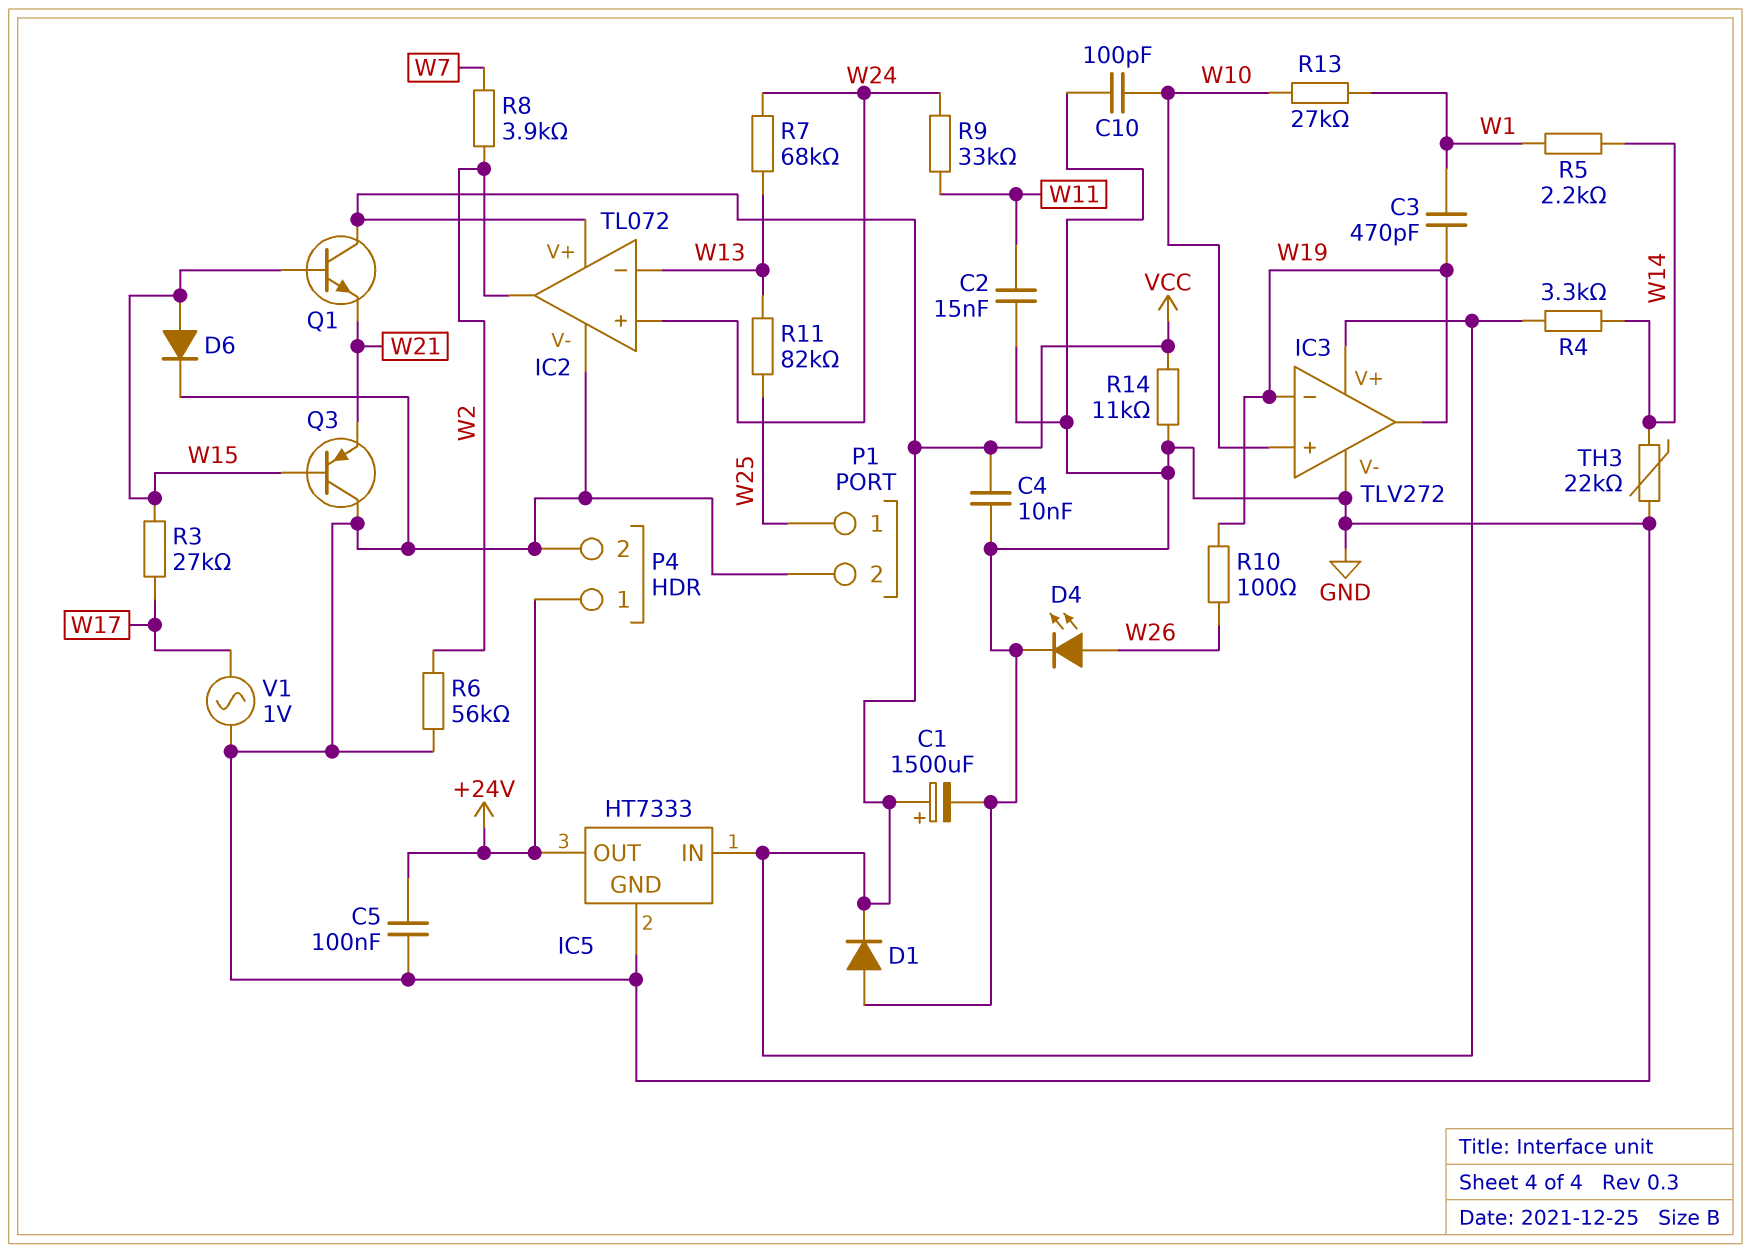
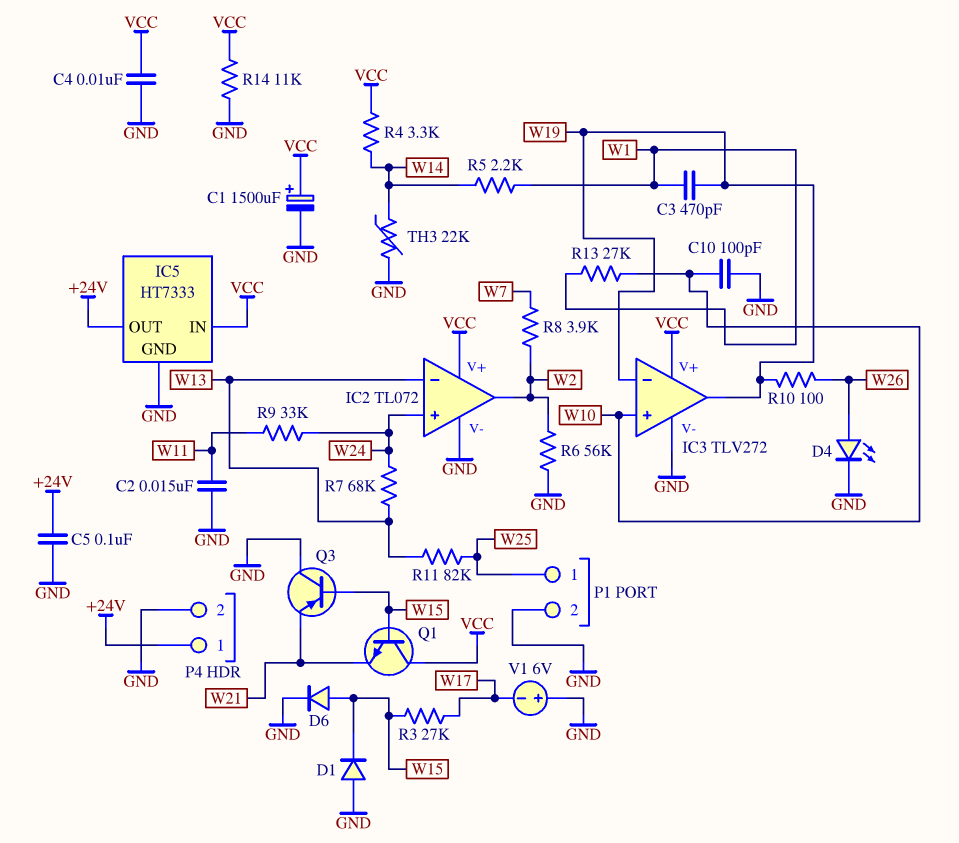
D1: diode (A GND, K VCC) -> diode (A GND, K W15)
V1: AC 1V (GND, W17) -> 6V (plus GND, minus W17)

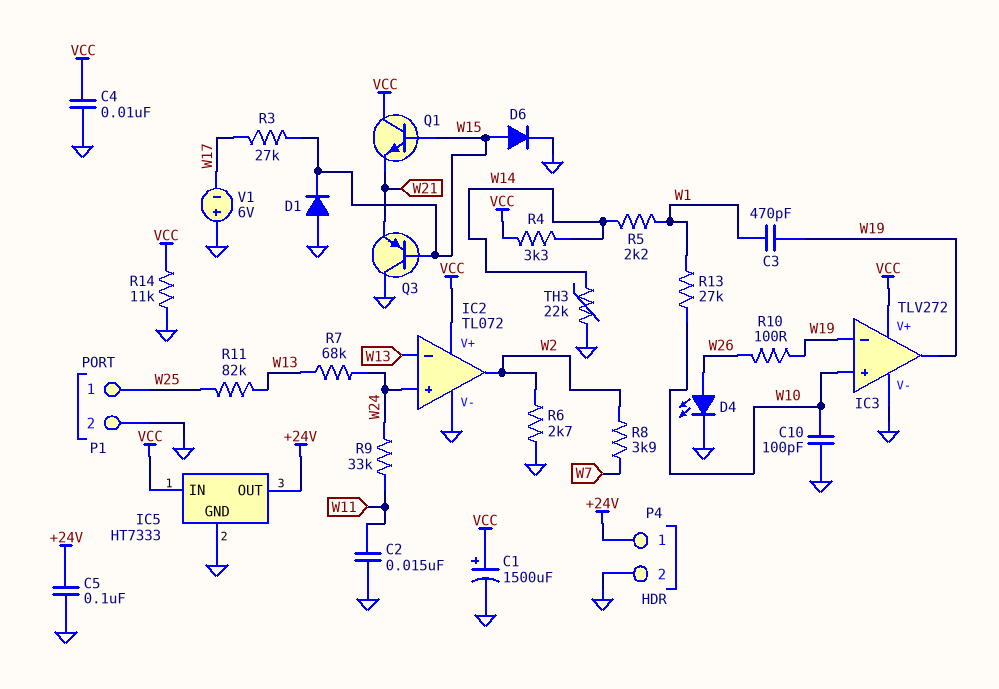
R6: 56k (GND, W2) -> 2.7k (GND, W2)

